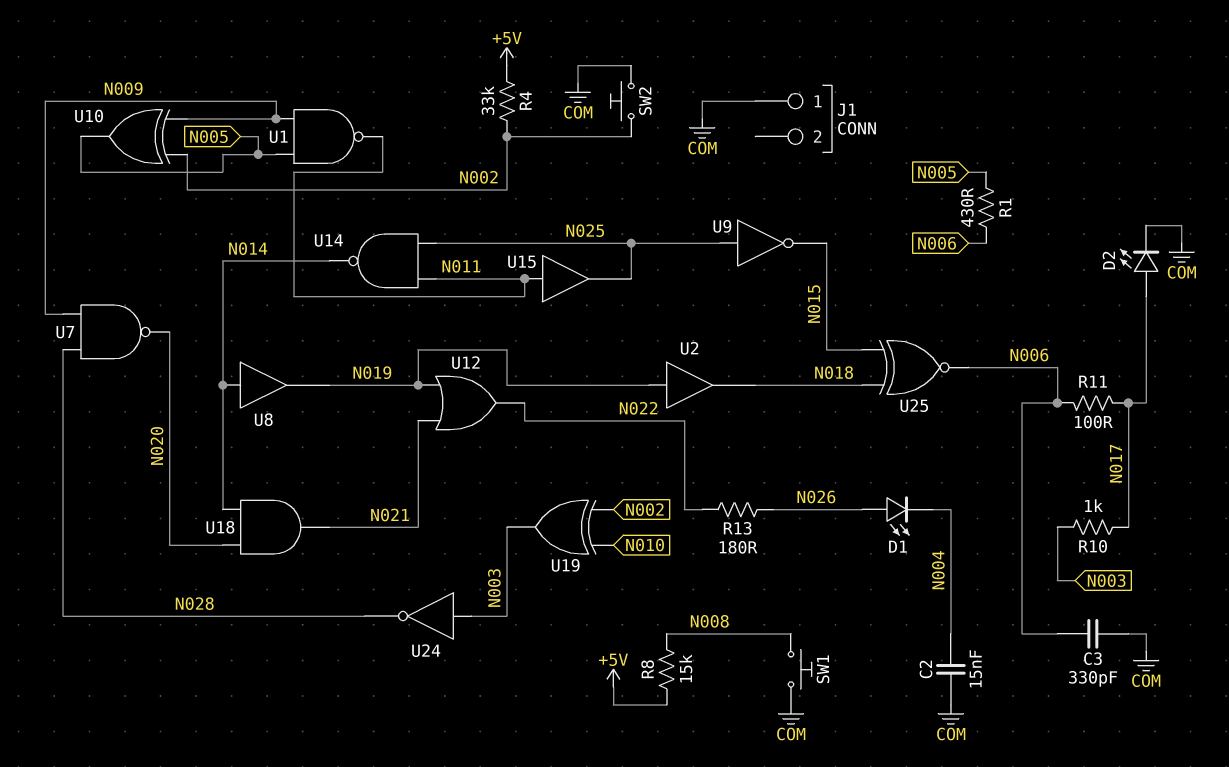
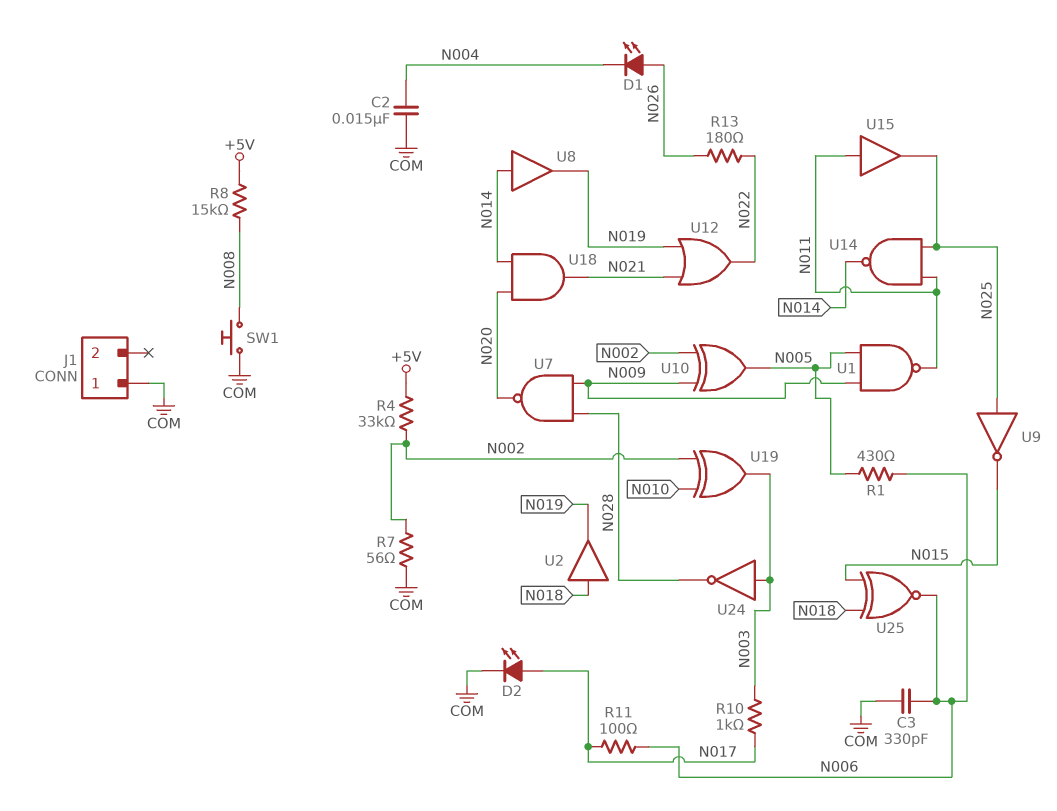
R7: none -> 56 (COM, N002)
SW2: button (COM, N002) -> none
U2: buffer (in N019, out N018) -> buffer (in N018, out N019)

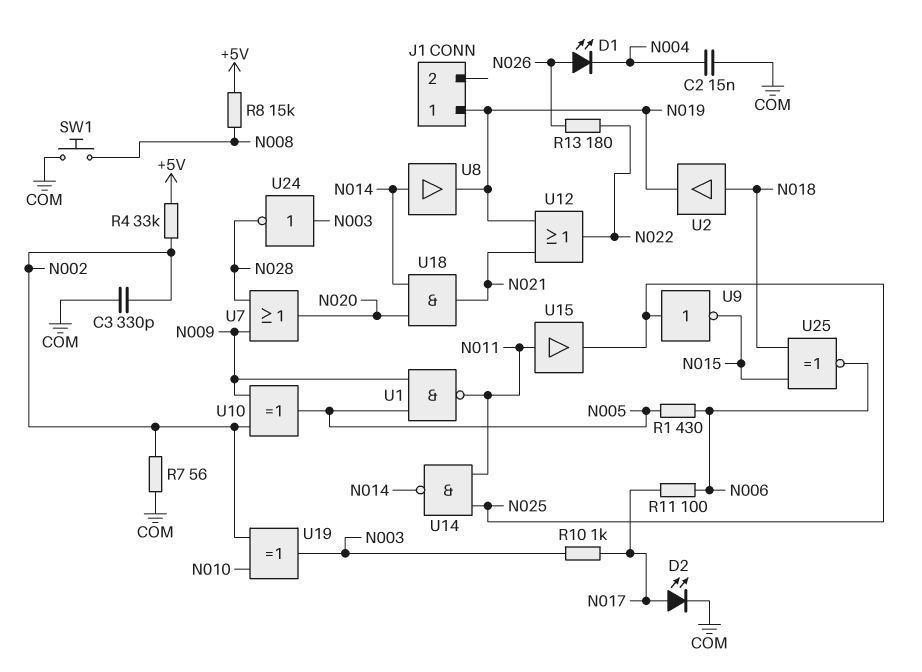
C3: 330pF (COM, N006) -> 330pF (COM, N002)
J1 pin 1: COM -> N019
U7: NAND (in N009, in N028, out N020) -> OR (in N009, in N028, out N020)

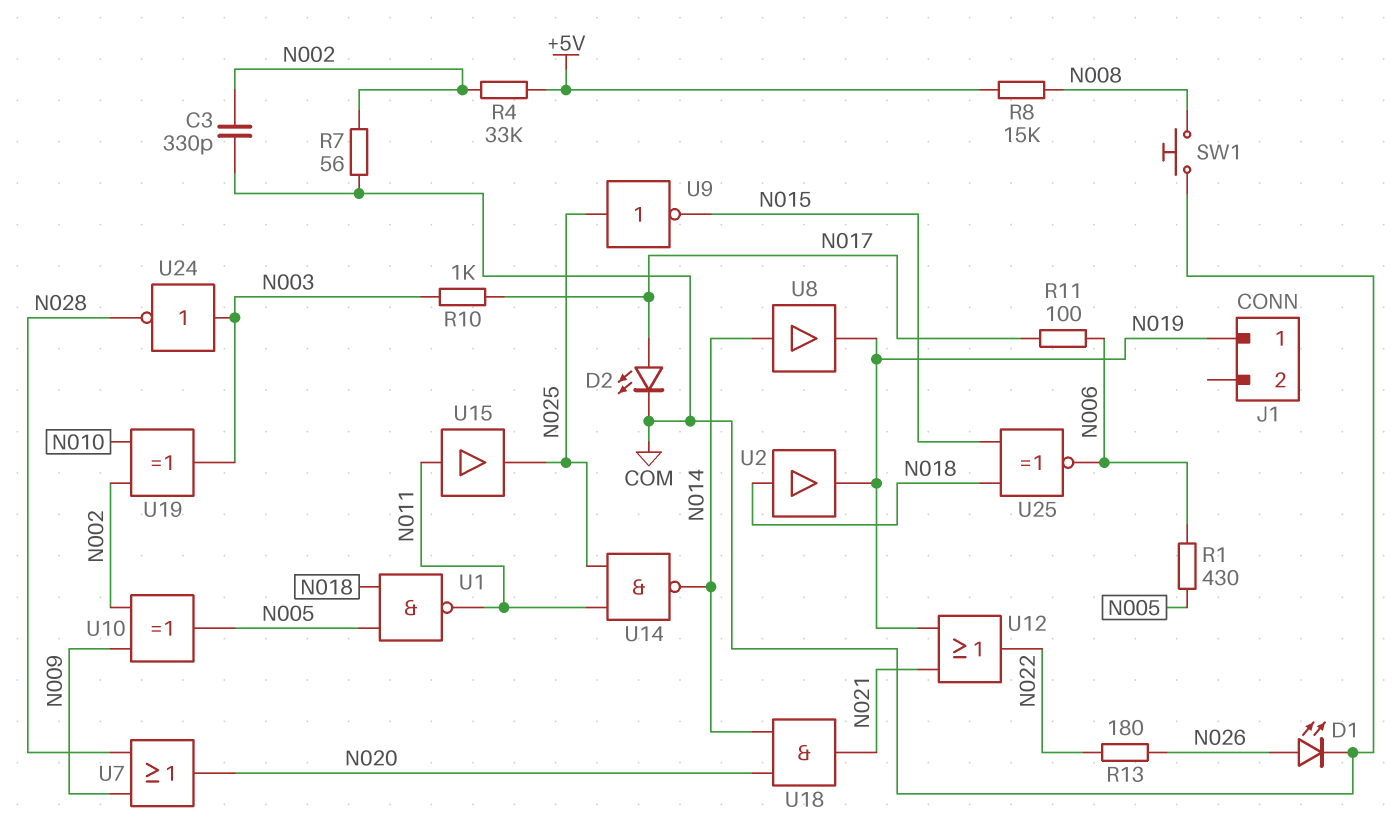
C2: 15nF (COM, N004) -> none
D1: LED (A N026, K N004) -> LED (A N026, K COM)
U1: NAND (in N005, in N009, out N011) -> NAND (in N005, in N018, out N011)

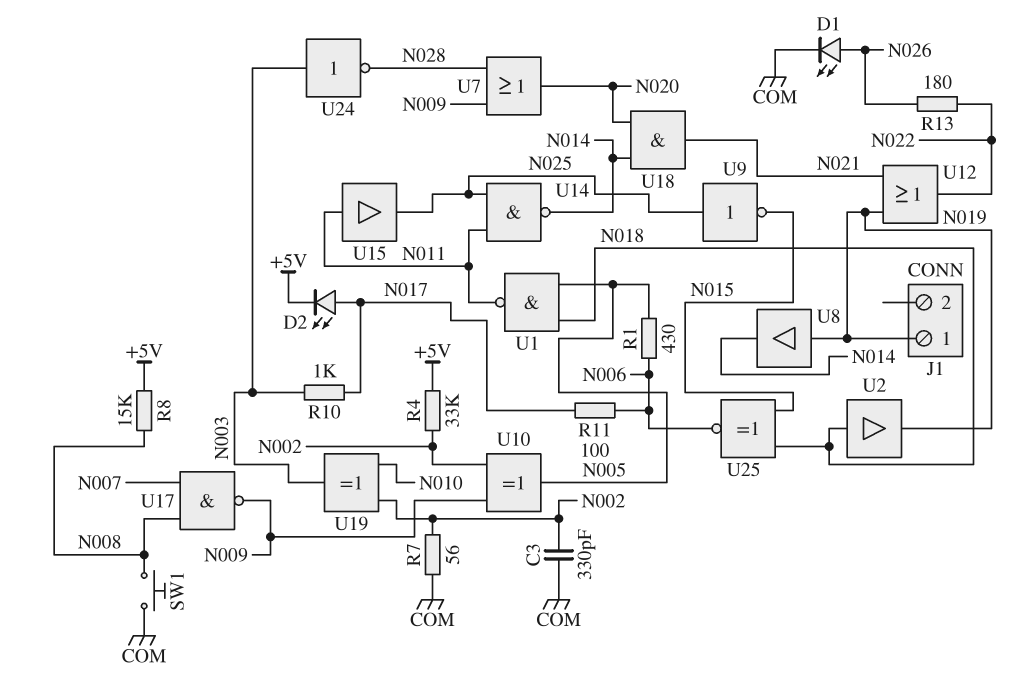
D2: LED (A N017, K COM) -> LED (A N017, K +5V)
U8: buffer (in N014, out N019) -> buffer (in N019, out N014)
U17: none -> NAND (in N007, in N008, out N009)

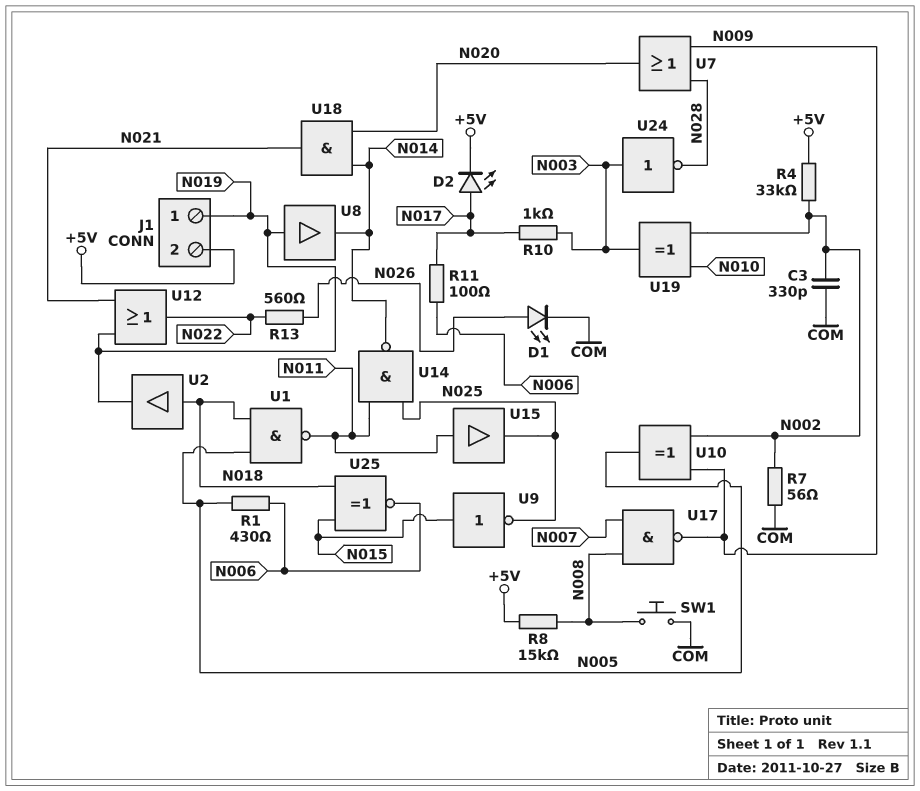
J1 pin 2: none -> +5V
R13: 180 (N022, N026) -> 560 (N022, N026)
U9: NOT (in N025, out N015) -> NOT (in N015, out N025)

